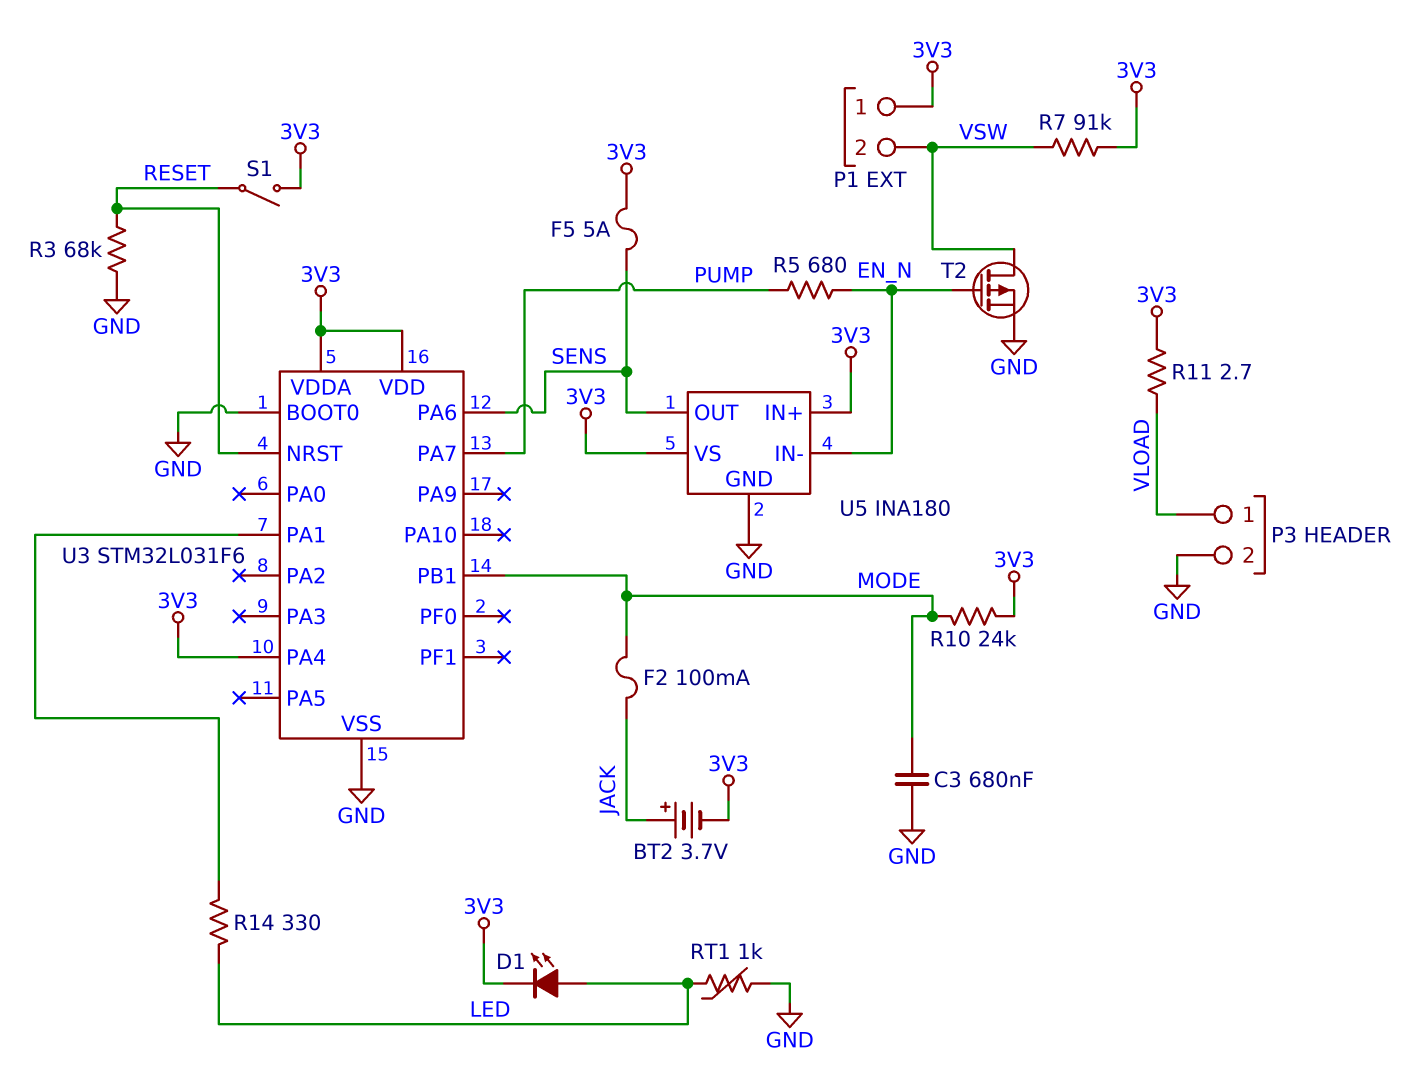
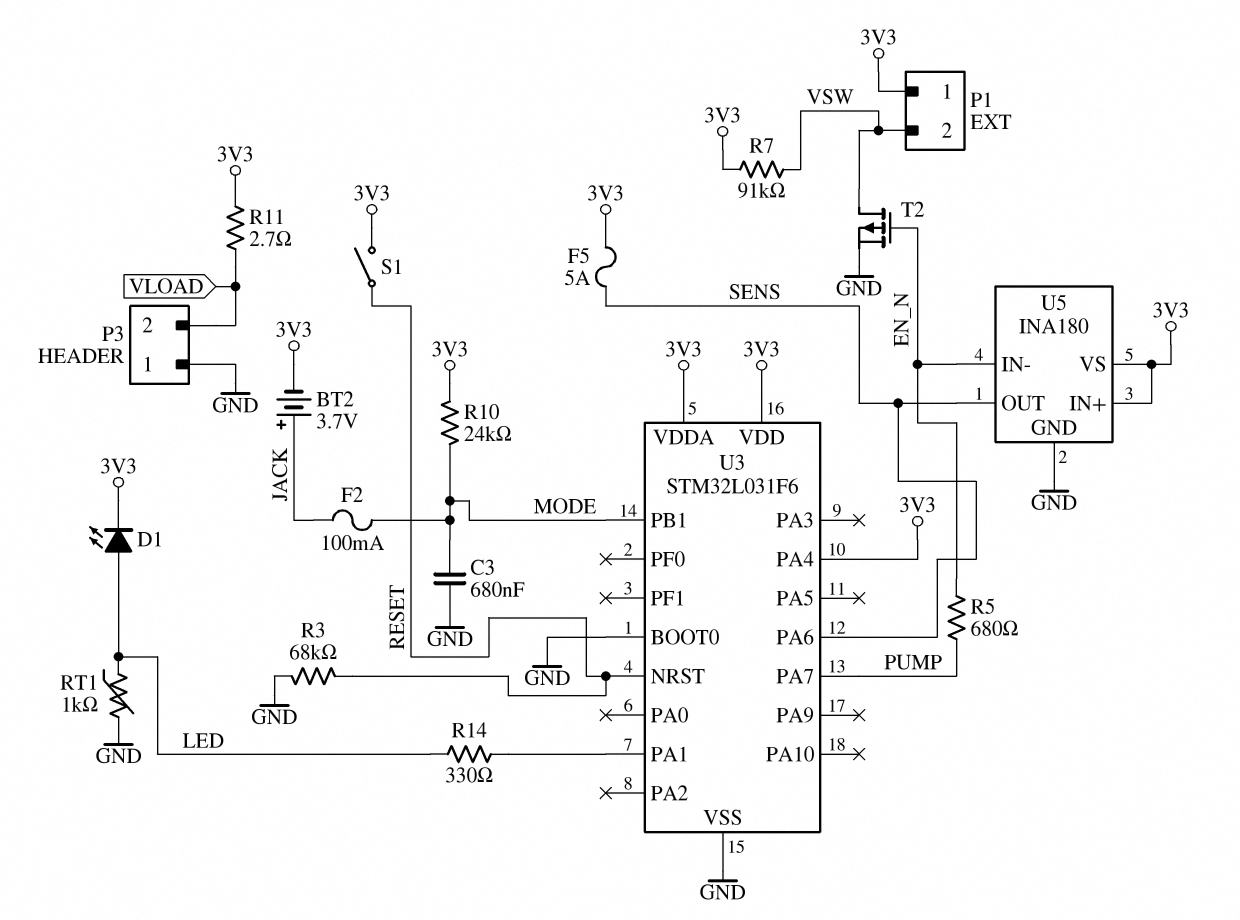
P3 pin 1: VLOAD -> GND
P3 pin 2: GND -> VLOAD

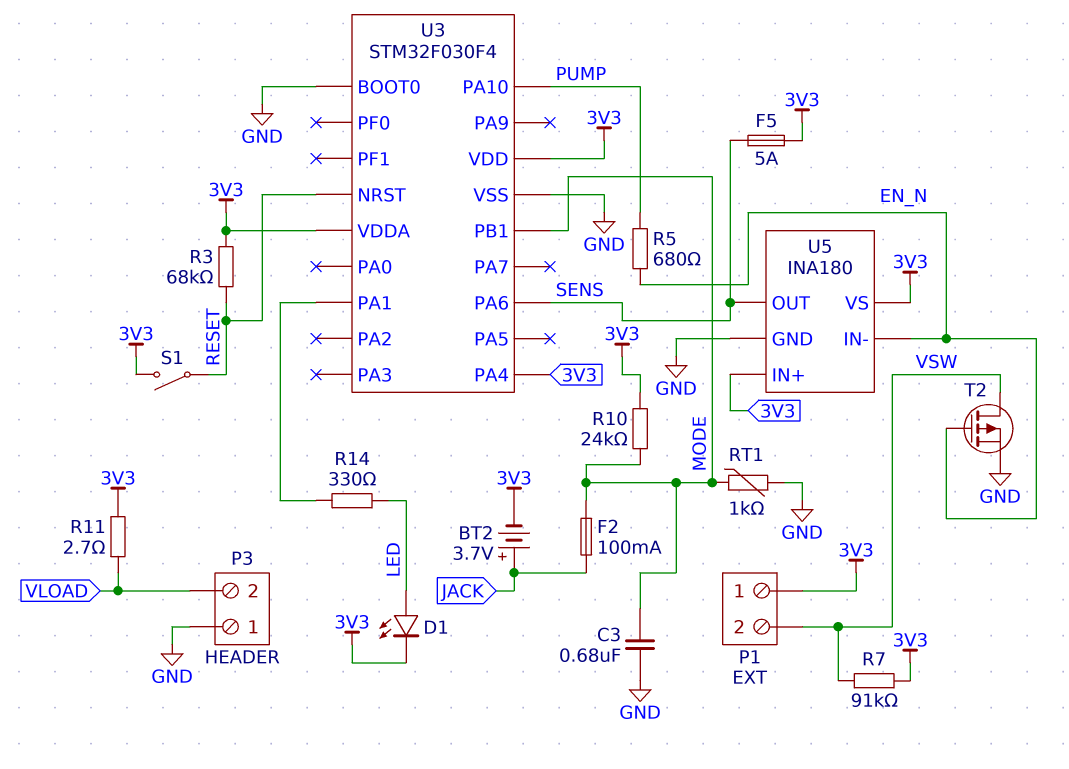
R3: 68k (GND, RESET) -> 68k (3V3, RESET)
RT1: 1k (GND, LED) -> 1k (GND, MODE)
U3: STM32L031F6 -> STM32F030F4
U3 pin PA7: PUMP -> none
U3 pin PA10: none -> PUMP

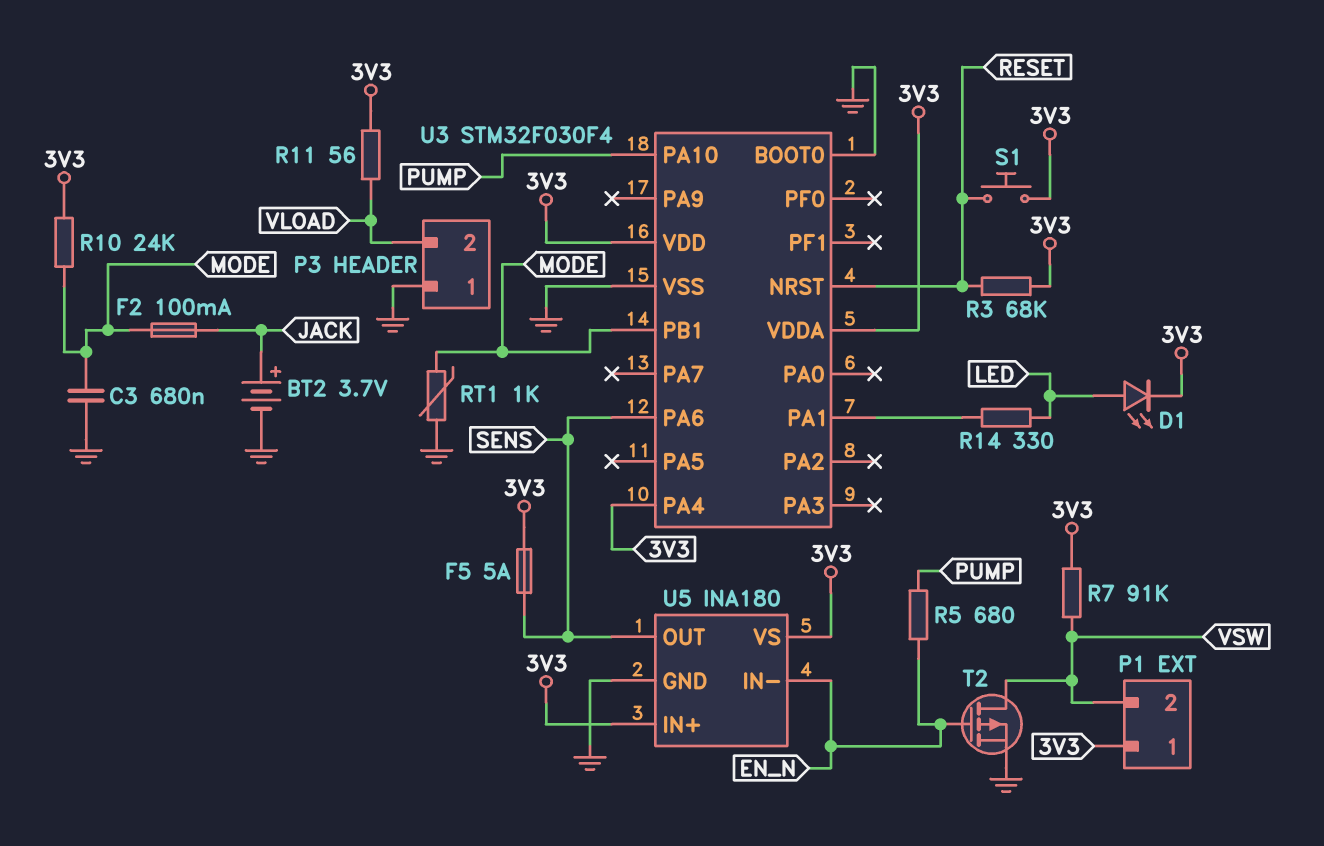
BT2: 3.7V (plus JACK, minus 3V3) -> 3.7V (plus JACK, minus GND)
R11: 2.7 (3V3, VLOAD) -> 56 (3V3, VLOAD)
S1: switch (3V3, RESET) -> button (3V3, RESET)

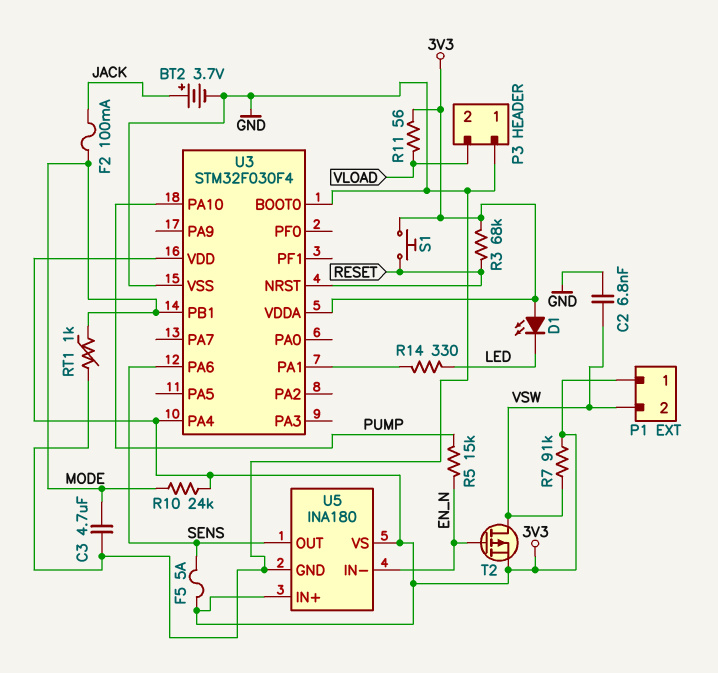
C2: none -> 6.8nF (GND, VSW)
C3: 680nF (GND, MODE) -> 4.7uF (GND, MODE)
D1: LED (A LED, K 3V3) -> LED (A 3V3, K LED)
R5: 680 (EN_N, PUMP) -> 15k (EN_N, PUMP)
T2: PMOS (G EN_N, D VSW, S GND) -> PMOS (G EN_N, D VSW, S 3V3)

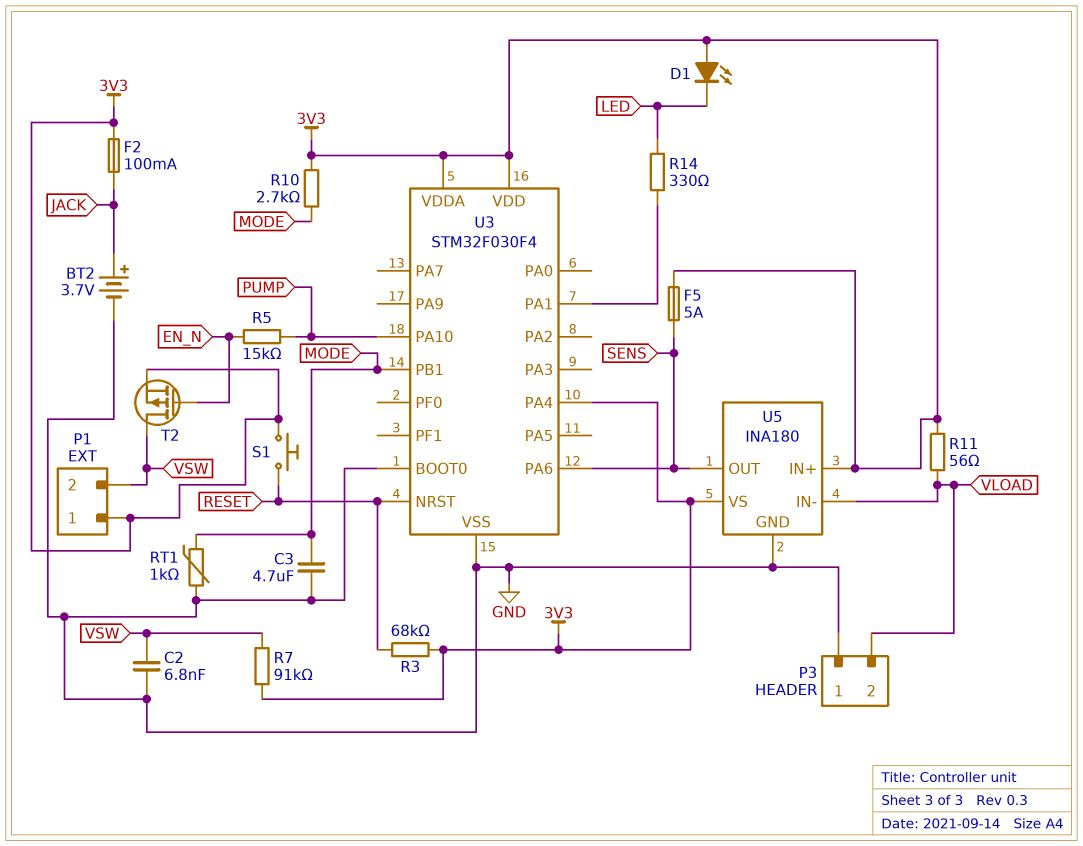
F2: 100mA (JACK, MODE) -> 100mA (3V3, JACK)
R10: 24k (3V3, MODE) -> 2.7k (3V3, MODE)
U5 pin IN-: EN_N -> VLOAD

